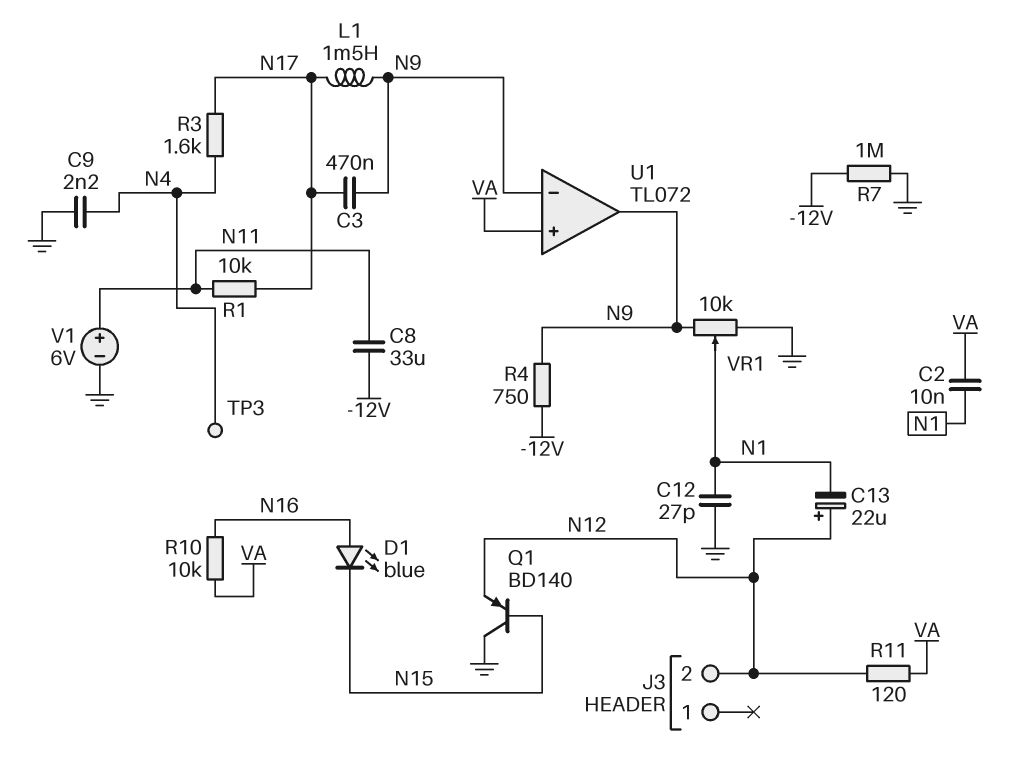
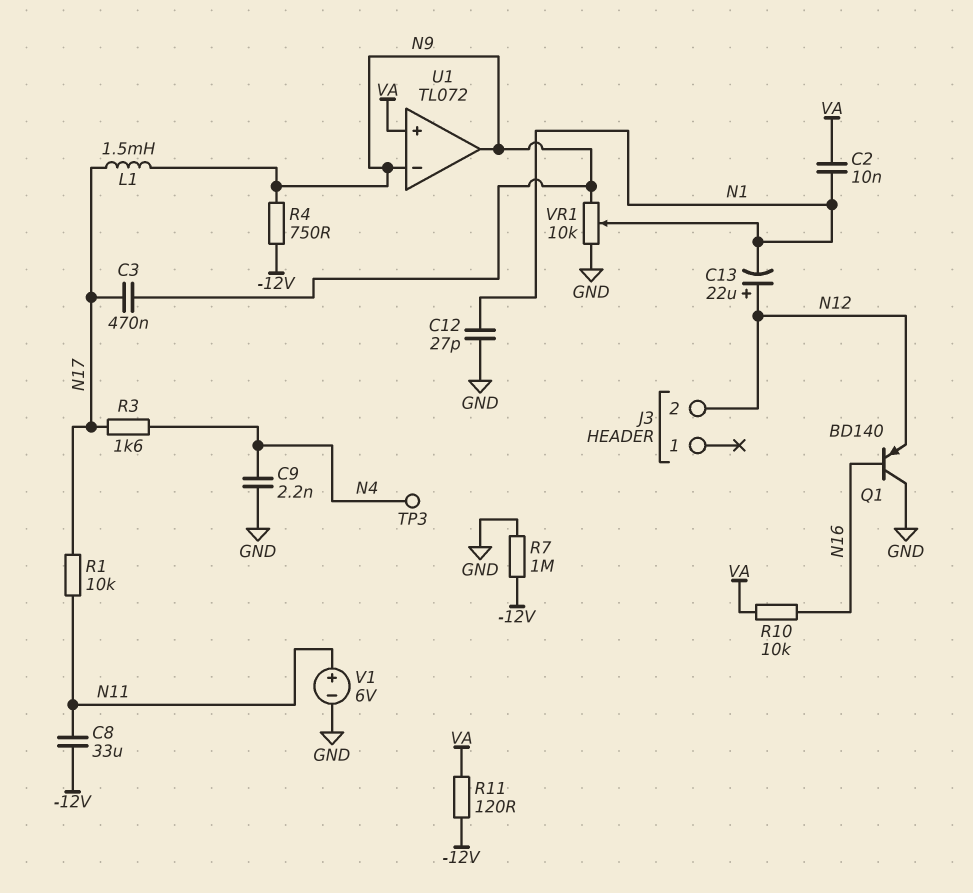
D1: LED blue (A N16, K N15) -> none
Q1: PNP BD140 (B N15, C GND, E N12) -> PNP BD140 (B N16, C GND, E N12)
R11: 120 (N12, VA) -> 120 (-12V, VA)

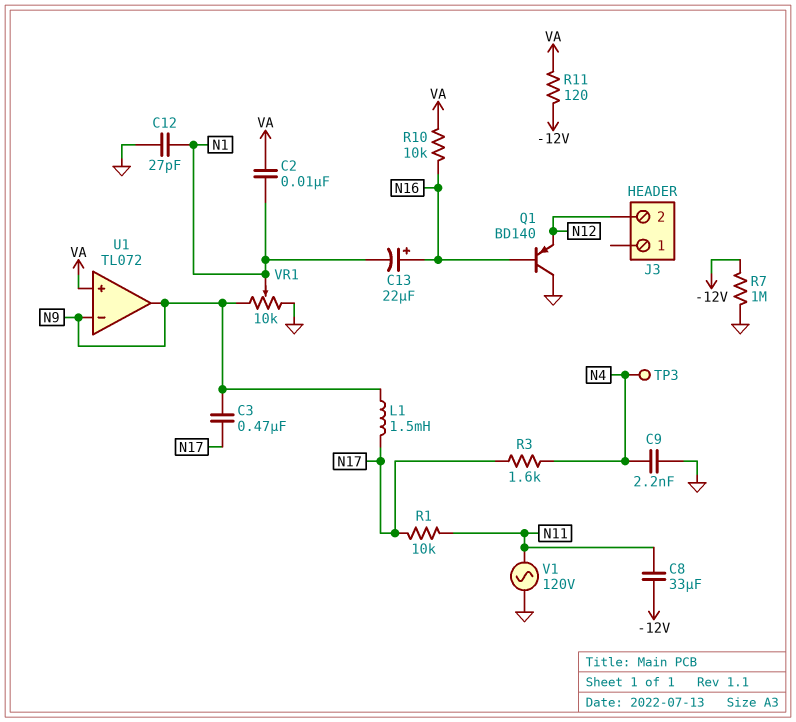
C13: 22uF (plus N12, minus N1) -> 22uF (plus N16, minus N1)
R4: 750 (-12V, N9) -> none
V1: 6V (plus N11, minus GND) -> AC 120V (GND, N11)

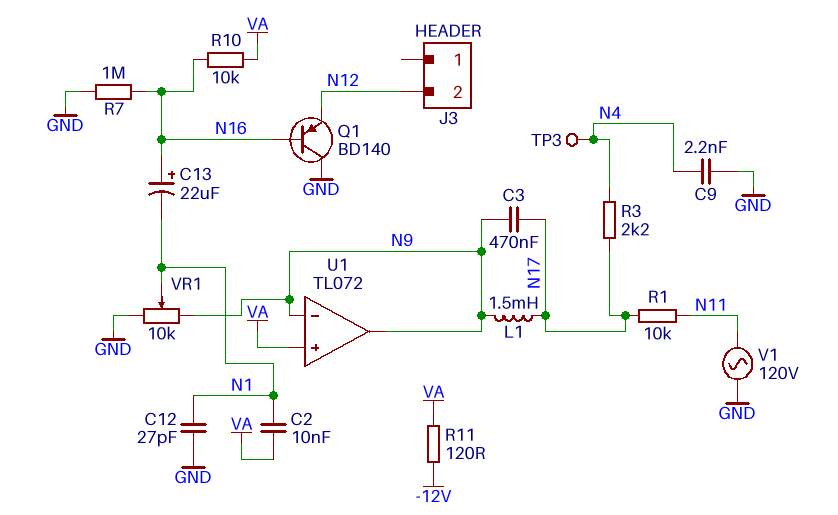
C8: 33uF (-12V, N11) -> none
R3: 1.6k (N4, N17) -> 2.2k (N4, N17)
R7: 1M (-12V, GND) -> 1M (GND, N16)

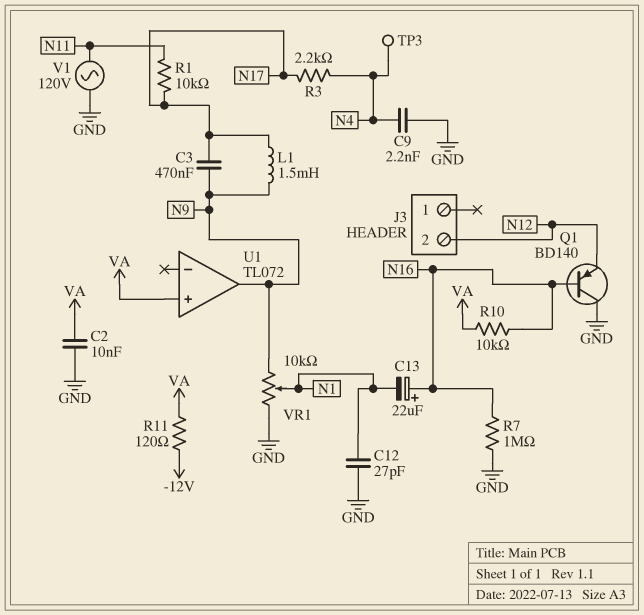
C2: 10nF (N1, VA) -> 10nF (GND, VA)
U1 pin in-: N9 -> none

